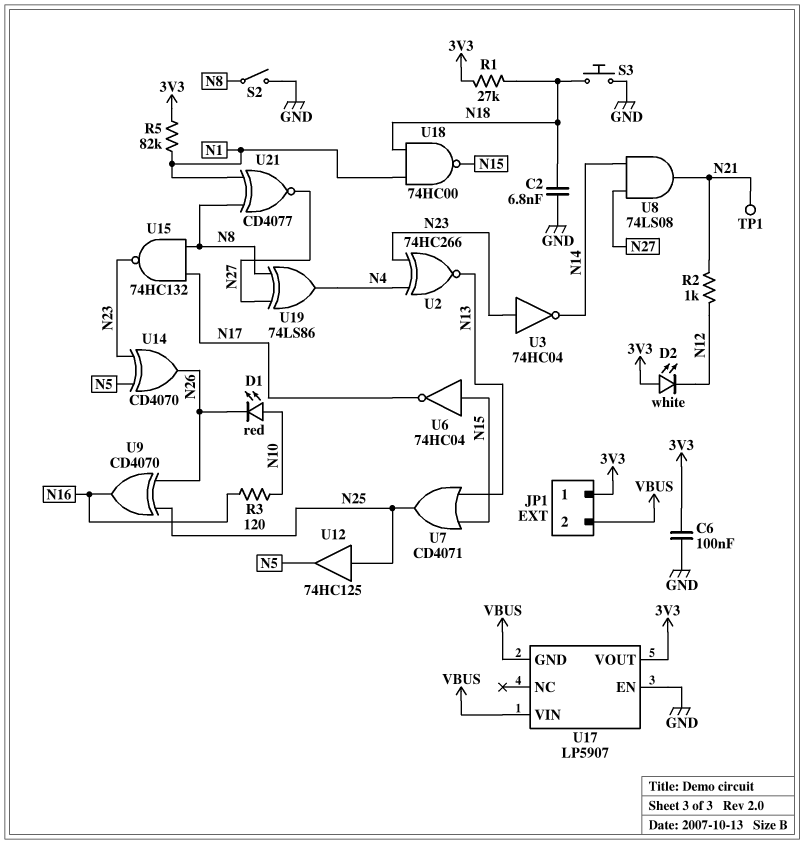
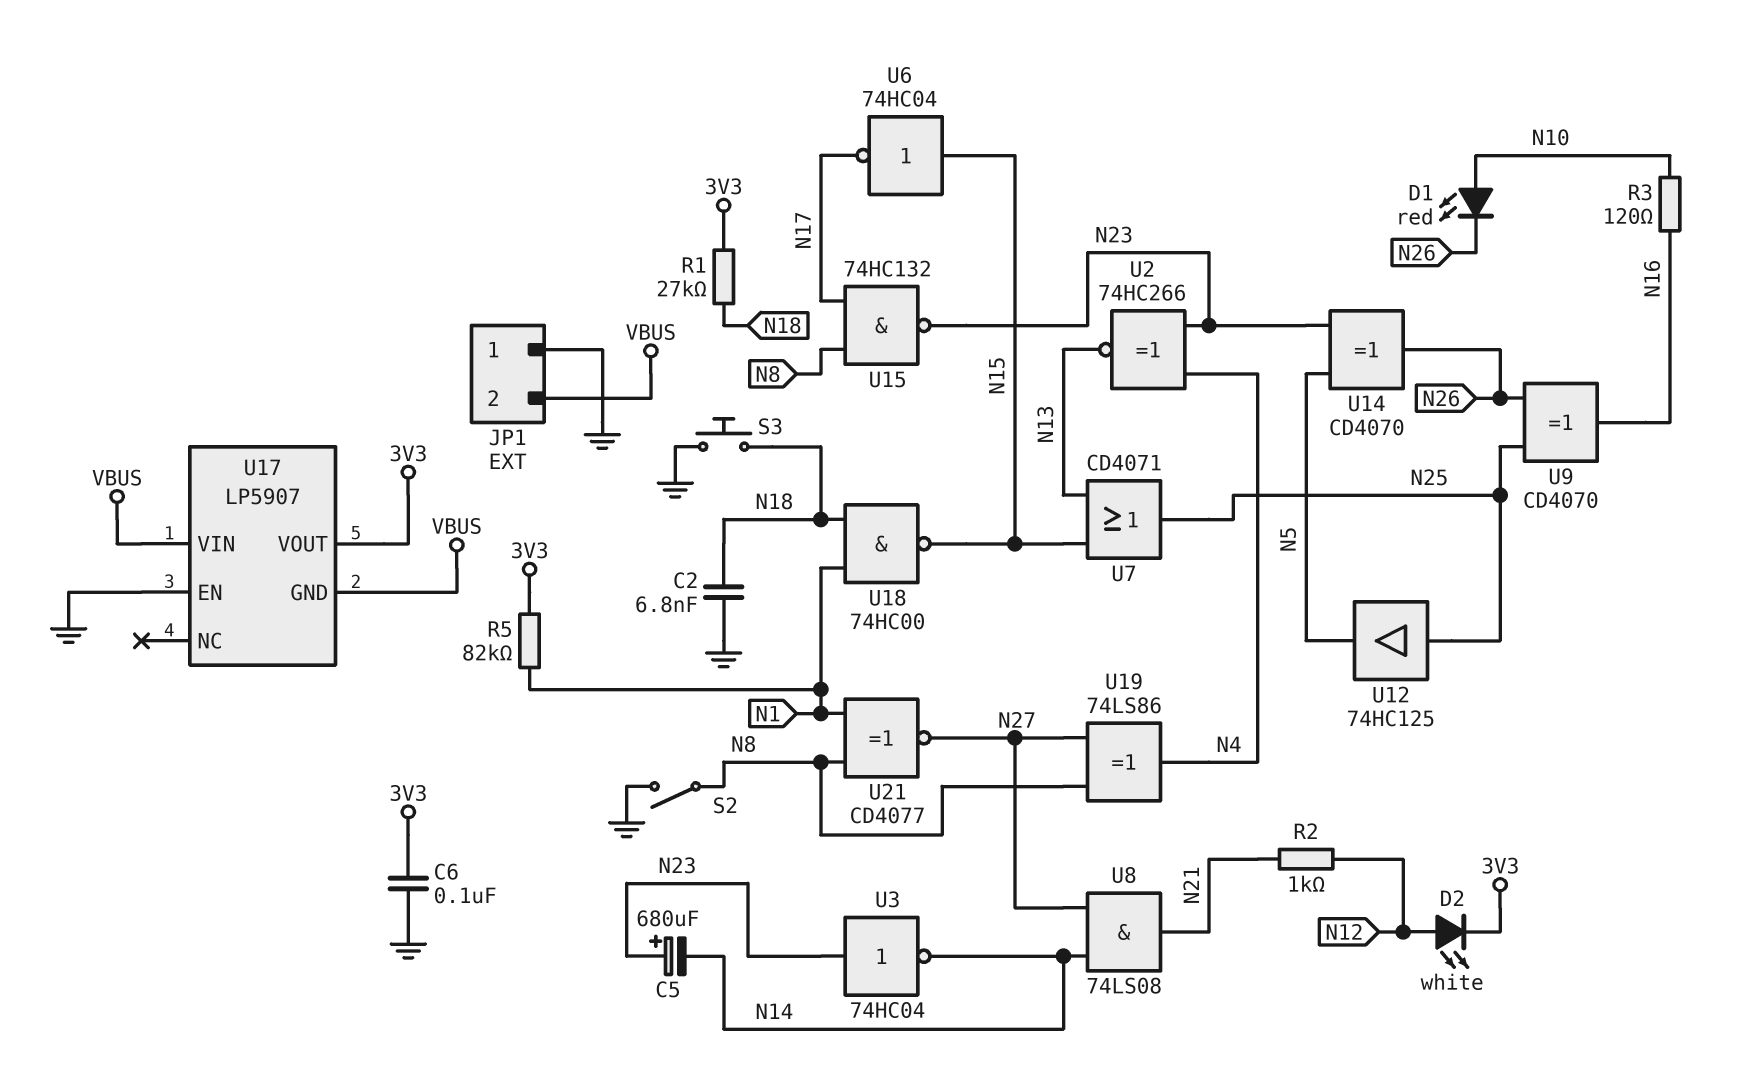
C5: none -> 680uF (plus N23, minus N14)
D2: LED white (A 3V3, K N12) -> LED white (A N12, K 3V3)
JP1 pin 1: 3V3 -> GND
TP1: test point (N21) -> none

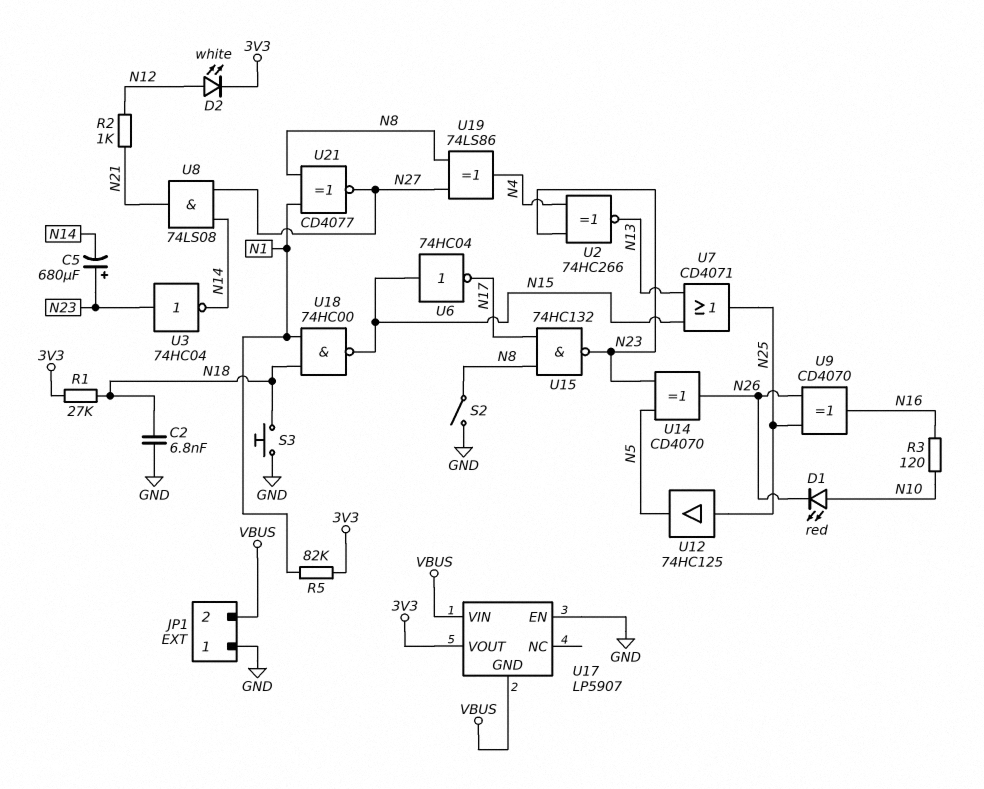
C6: 100nF (3V3, GND) -> none

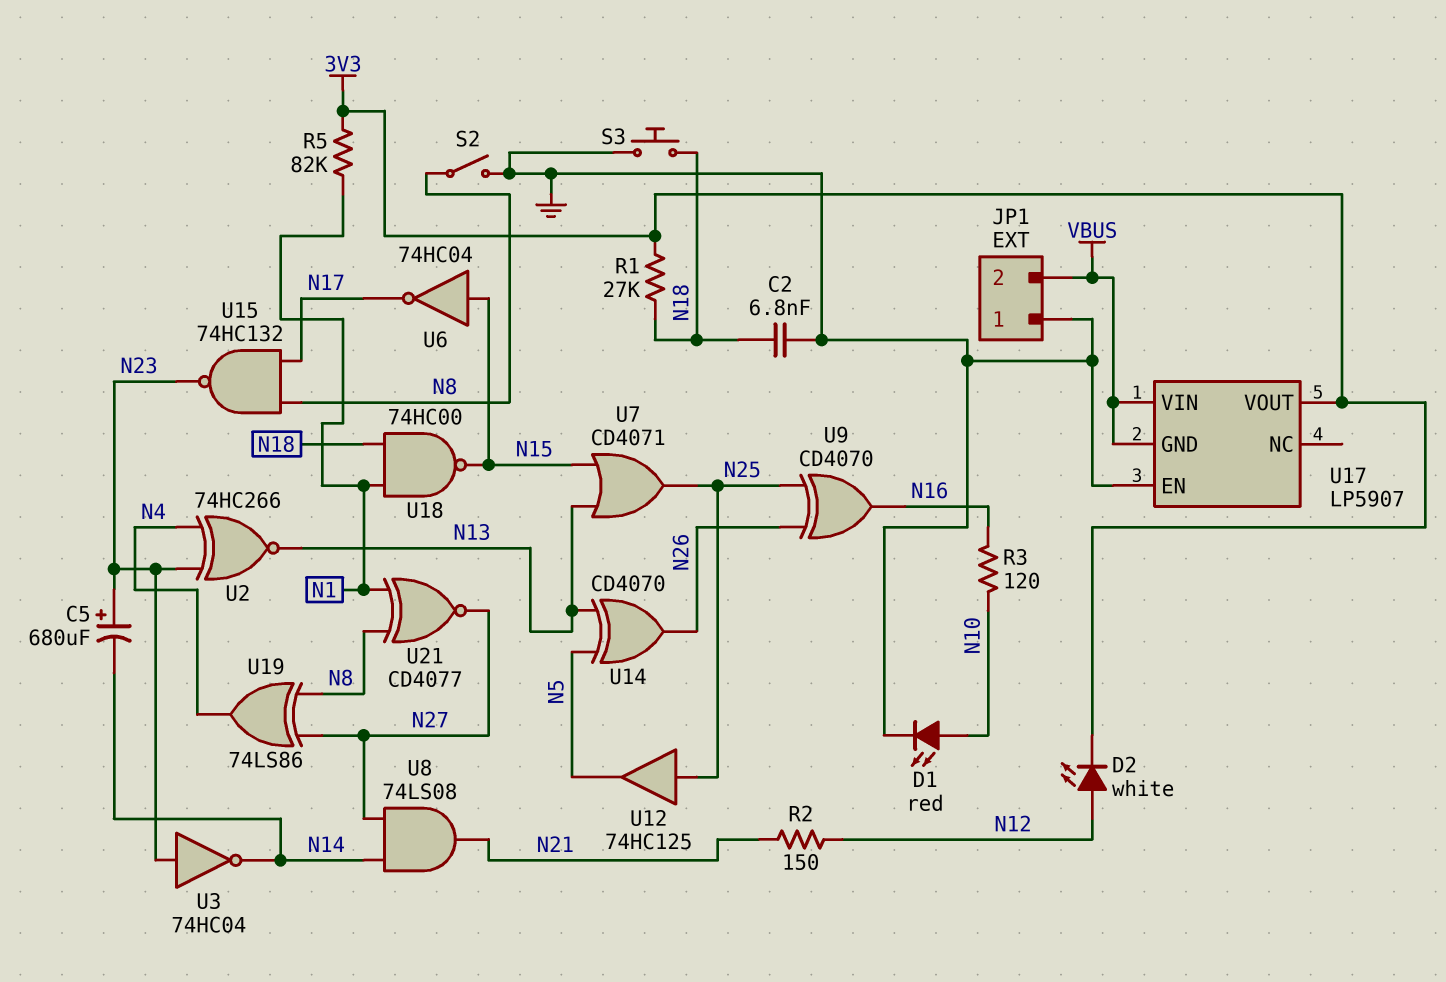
D1: LED red (A N10, K N26) -> LED red (A N10, K GND)
R2: 1k (N12, N21) -> 150 (N12, N21)
U14: XOR CD4070 (in N5, in N23, out N26) -> XOR CD4070 (in N5, in N13, out N26)

